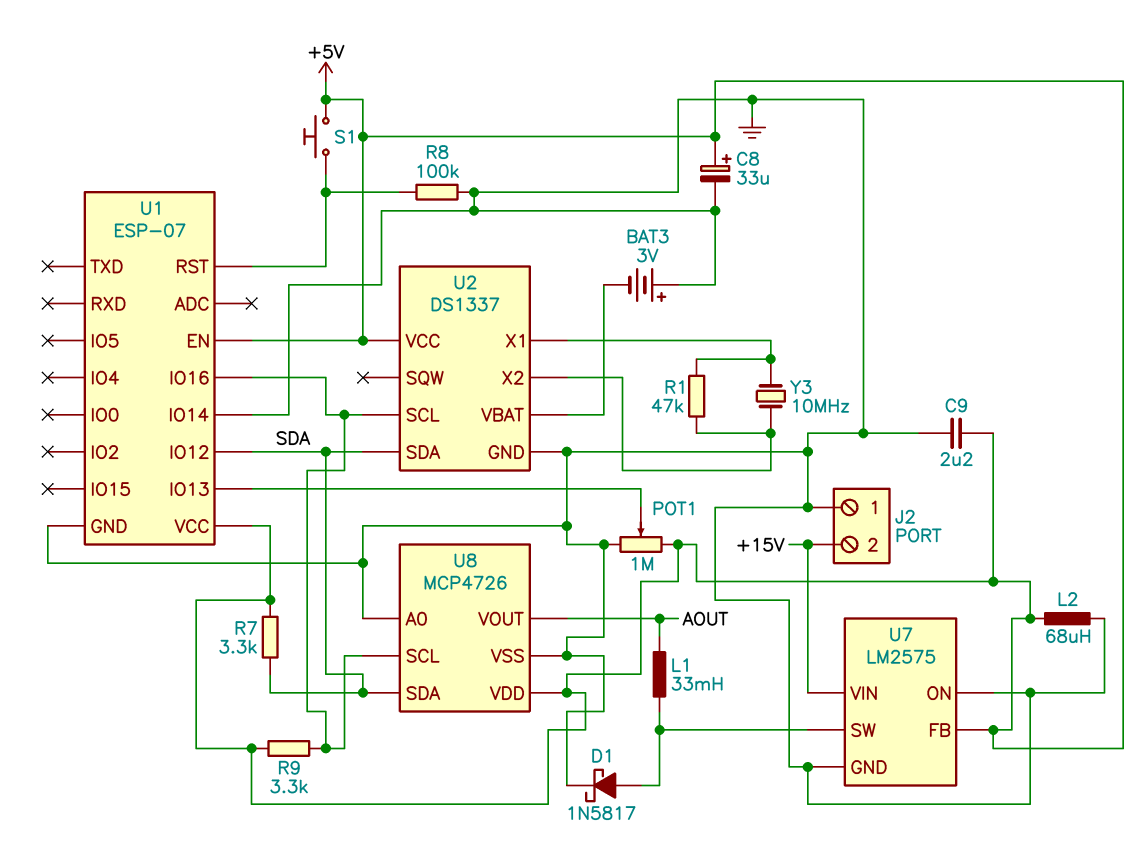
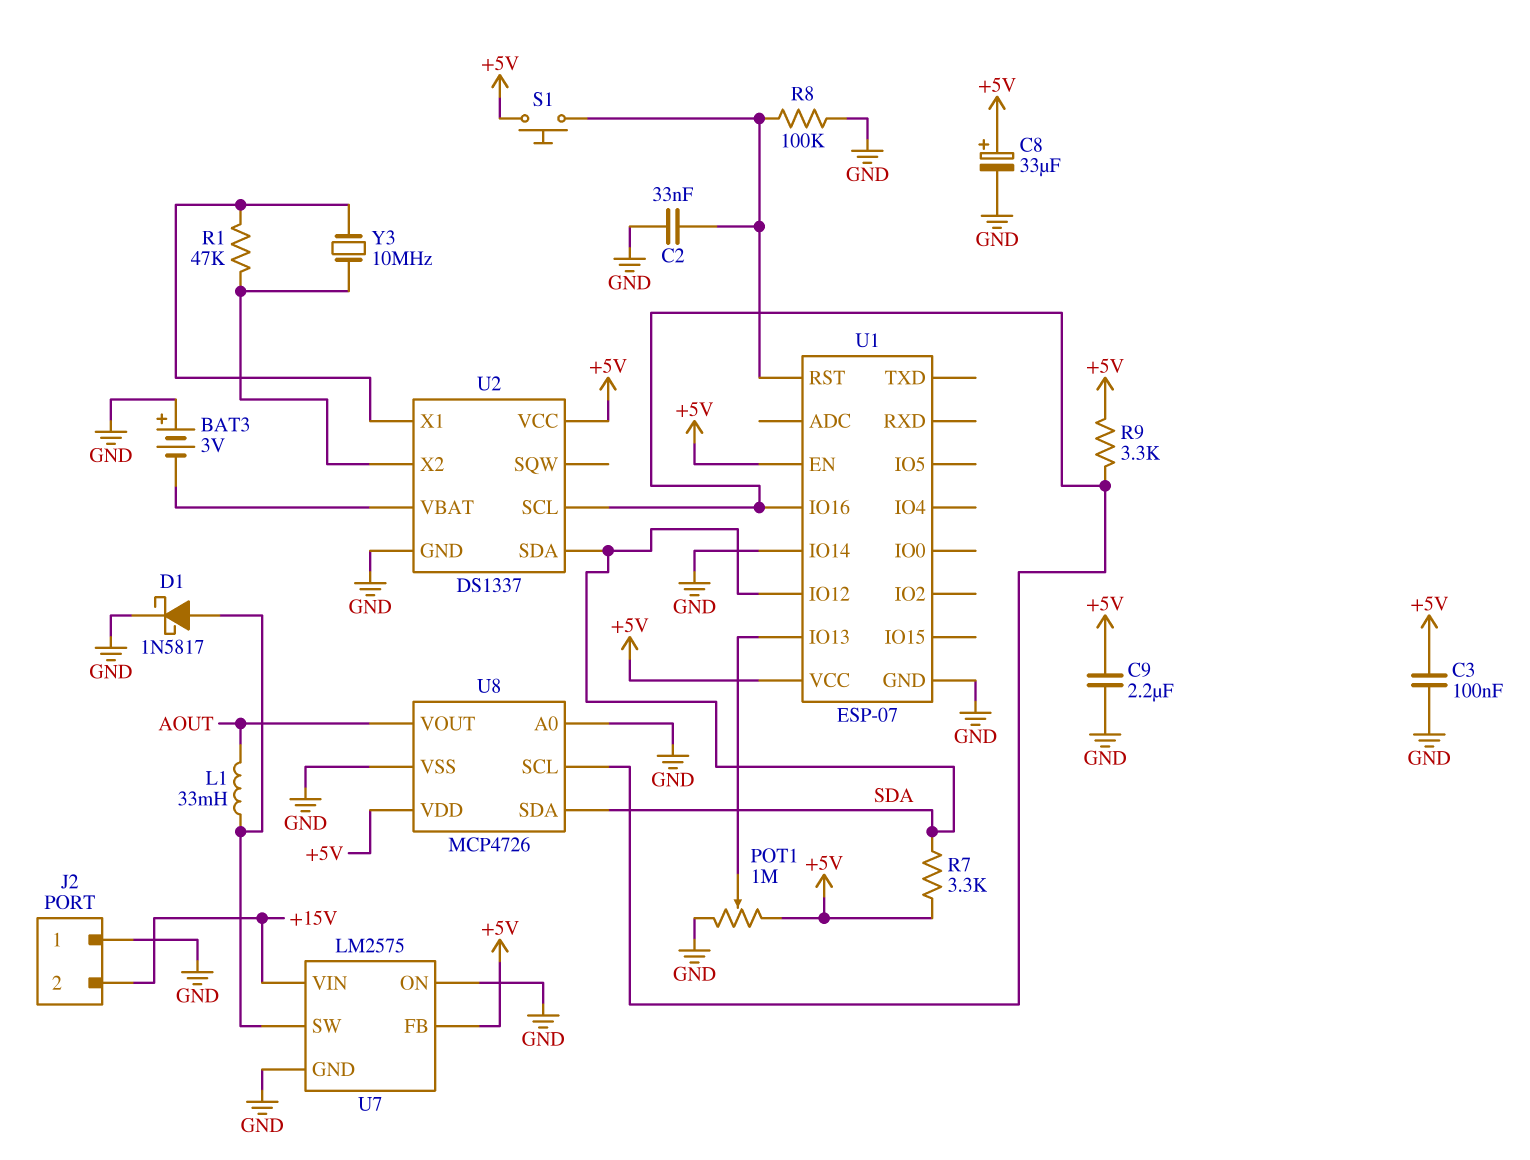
C2: none -> 33nF (GND, U1/RST)
C3: none -> 100nF (+5V, GND)
L2: 68uH (+5V, GND) -> none

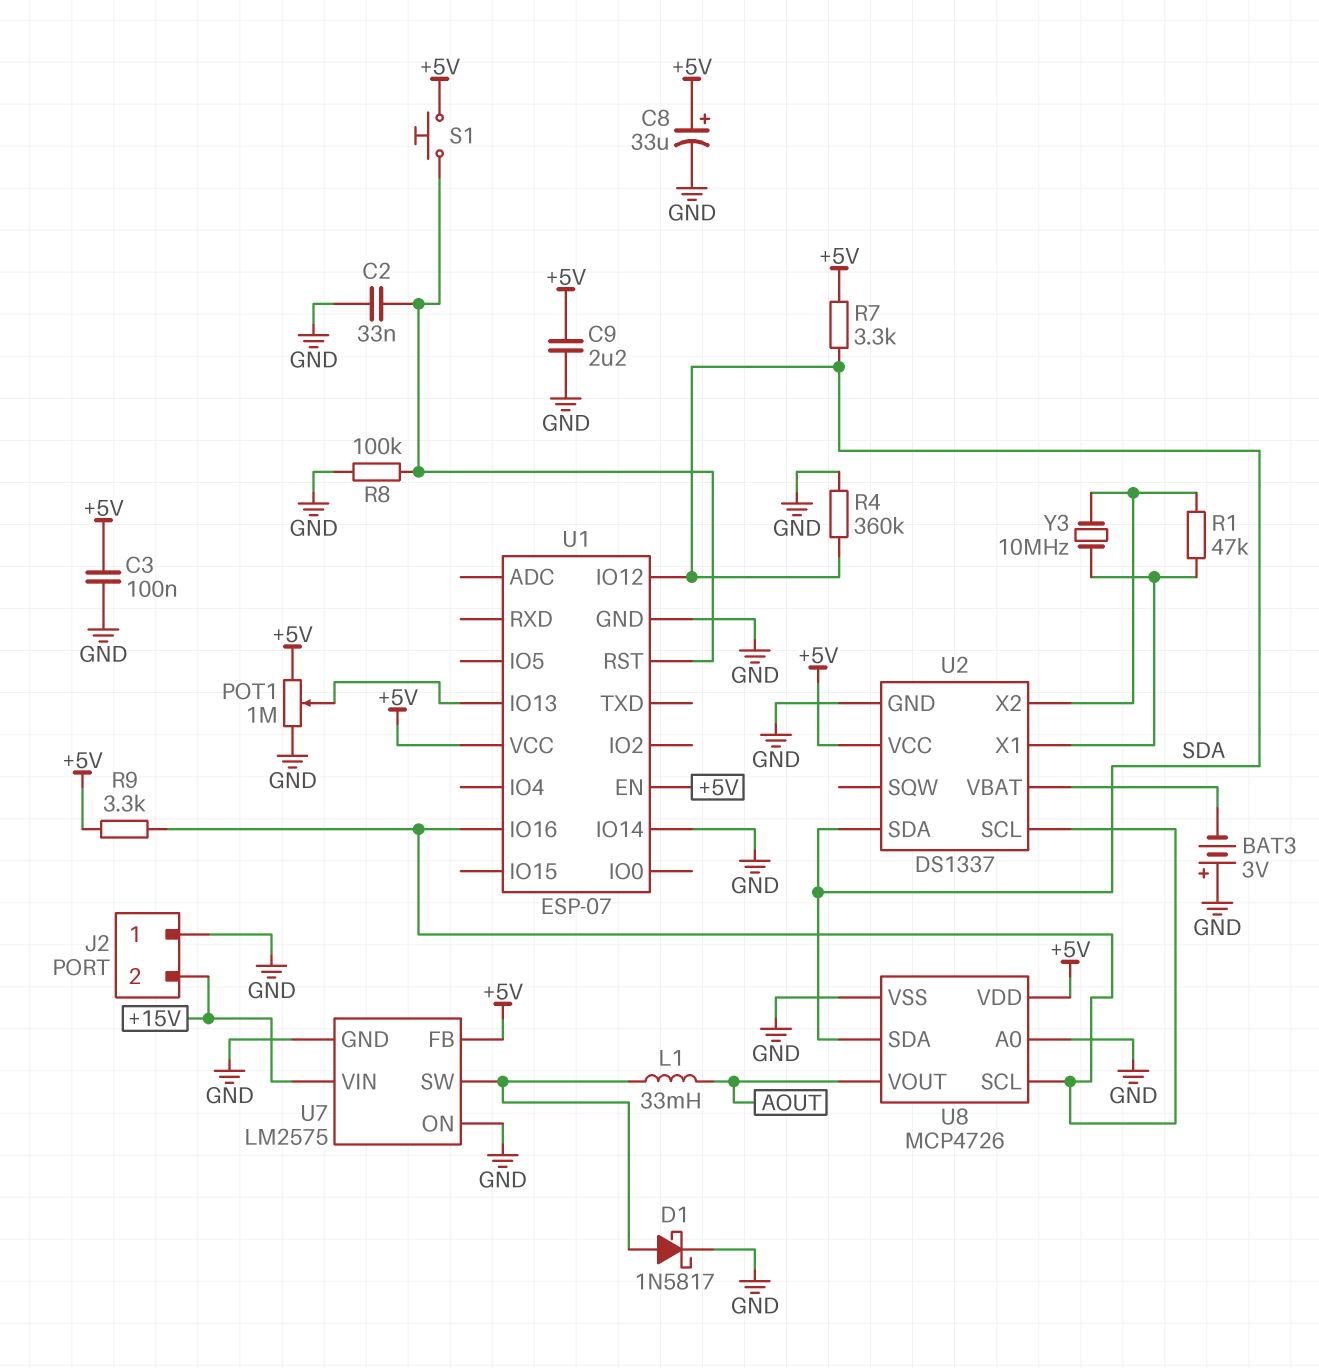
R4: none -> 360k (GND, SDA)

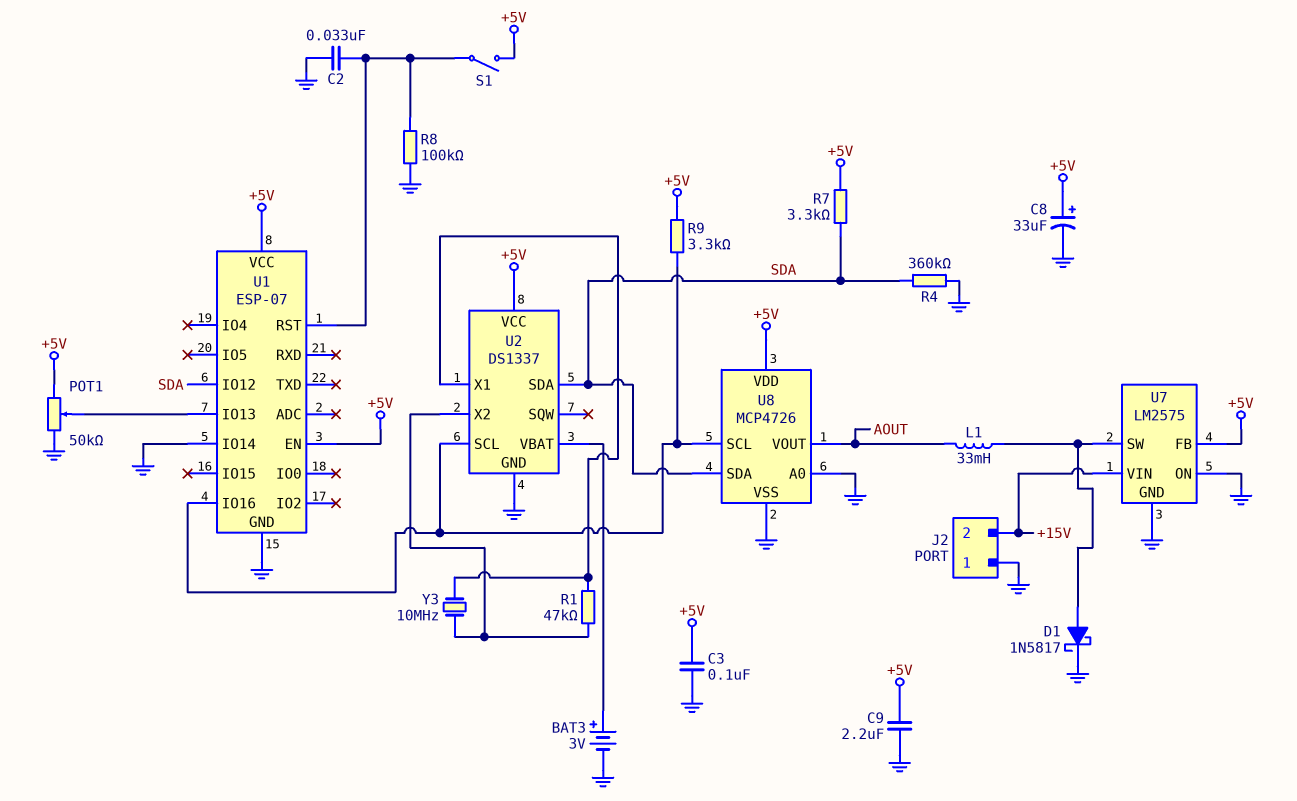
BAT3: 3V (plus GND, minus U2/VBAT) -> 3V (plus U2/VBAT, minus GND)
POT1: 1M (+5V, GND, wiper U1/IO13) -> 50k (+5V, GND, wiper U1/IO13)
S1: button (+5V, U1/RST) -> switch (+5V, U1/RST)

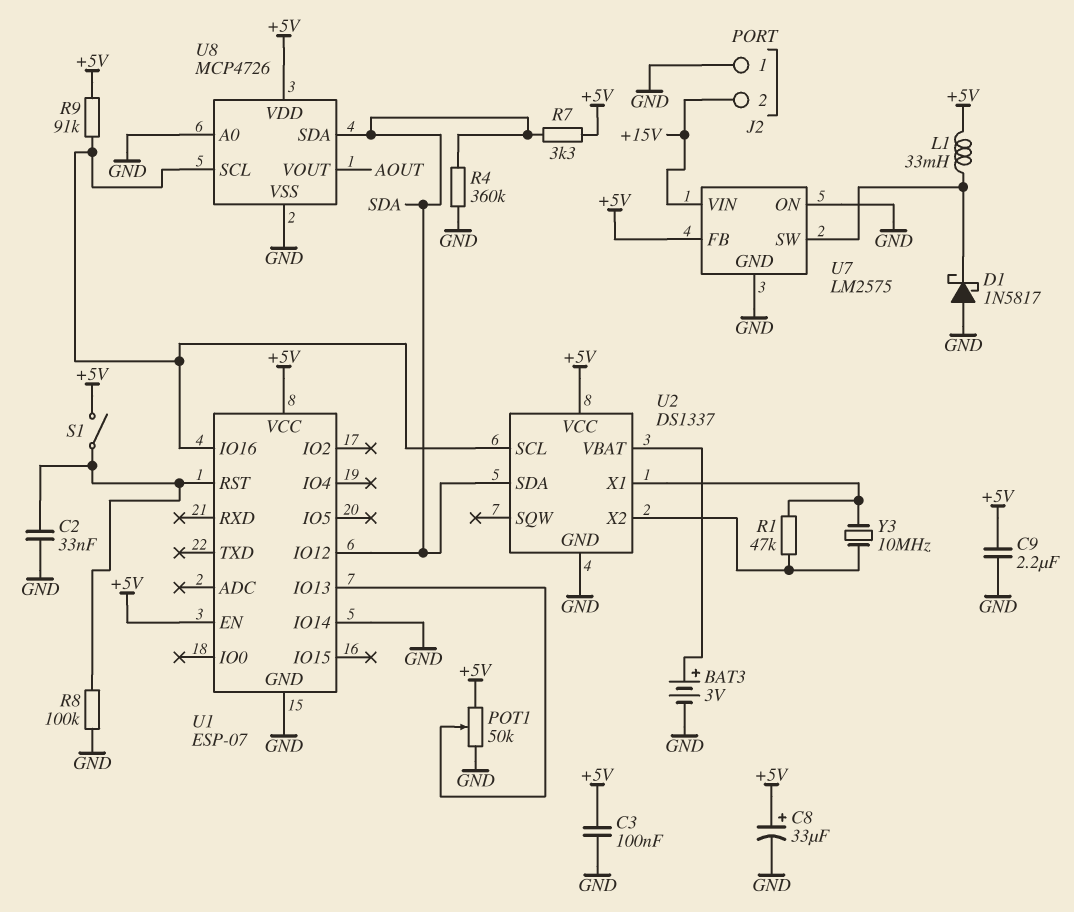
D1: schottky 1N5817 (A U7/SW, K GND) -> schottky 1N5817 (A GND, K U7/SW)
L1: 33mH (AOUT, U7/SW) -> 33mH (+5V, U7/SW)
R9: 3.3k (+5V, U1/IO16) -> 91k (+5V, U1/IO16)

